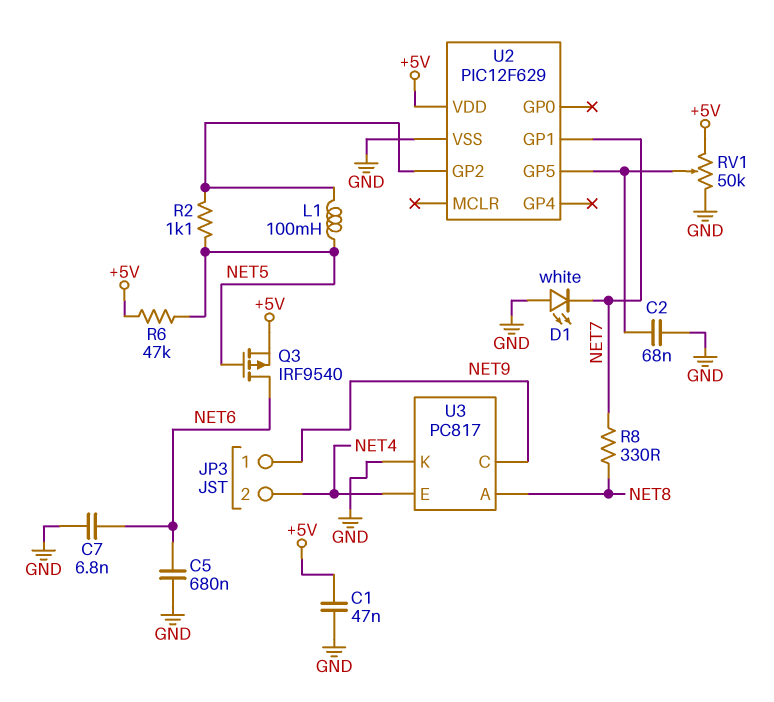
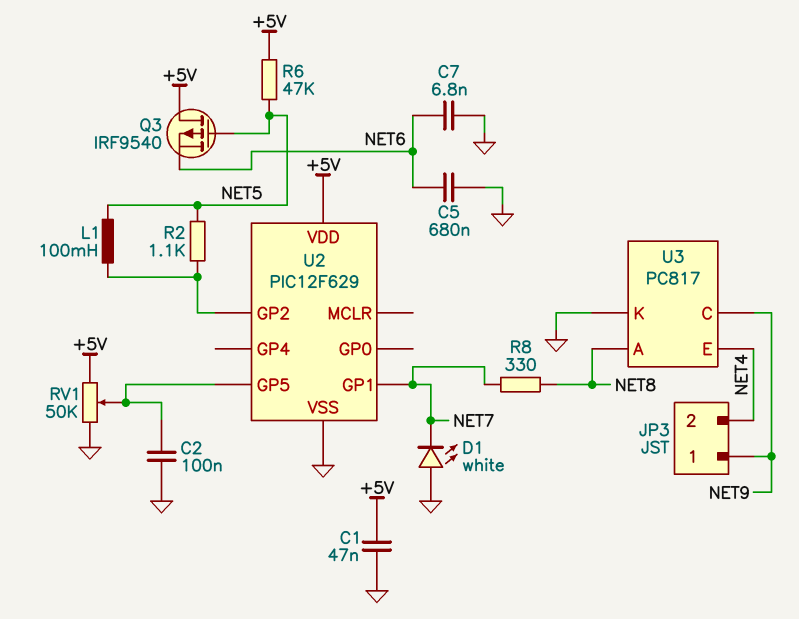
C2: 68nF (GND, U2/GP5) -> 100nF (GND, U2/GP5)
Q3: PMOS IRF9540 (G NET5, D NET6, S +5V) -> PMOS IRF9540 (G NET5, D +5V, S NET6)

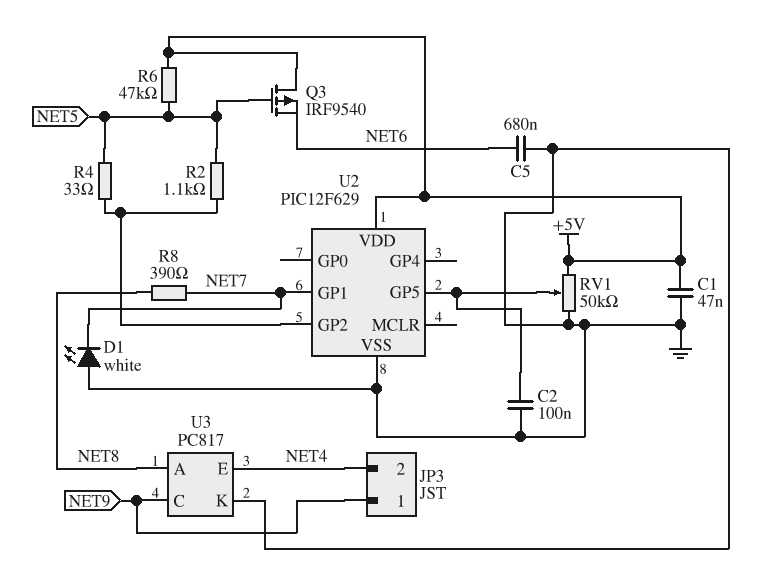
C7: 6.8nF (GND, NET6) -> none
L1: 100mH (NET5, U2/GP2) -> none
R4: none -> 33 (NET5, U2/GP2)
R8: 330 (NET7, NET8) -> 390 (NET7, NET8)

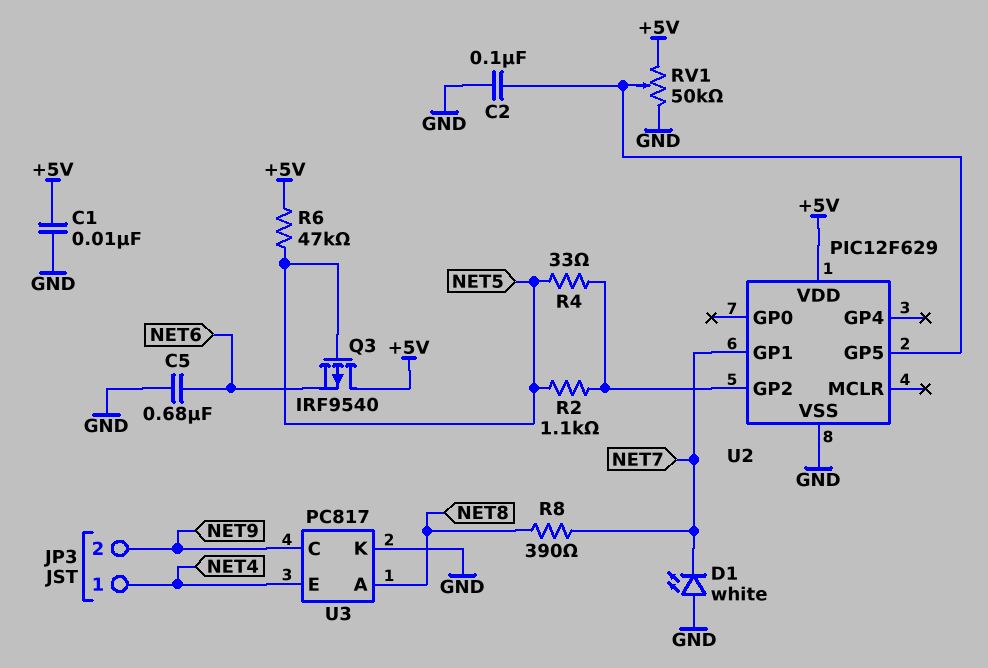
C1: 47nF (+5V, GND) -> 10nF (+5V, GND)
JP3 pin 1: NET9 -> NET4
JP3 pin 2: NET4 -> NET9

